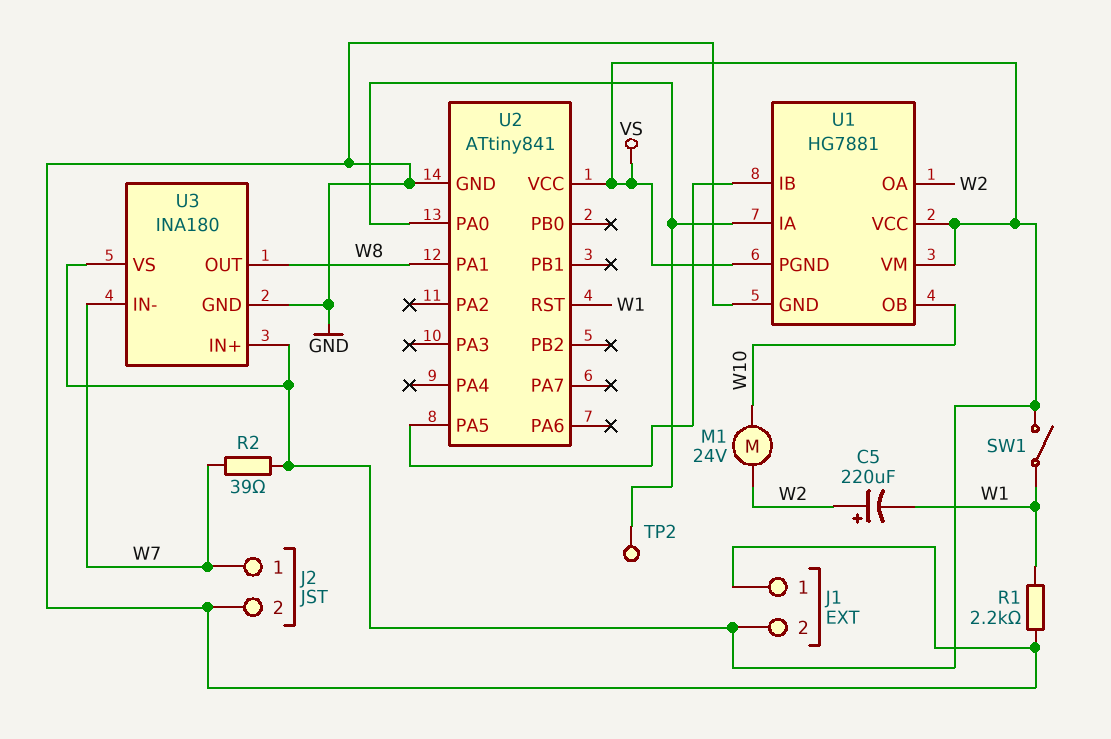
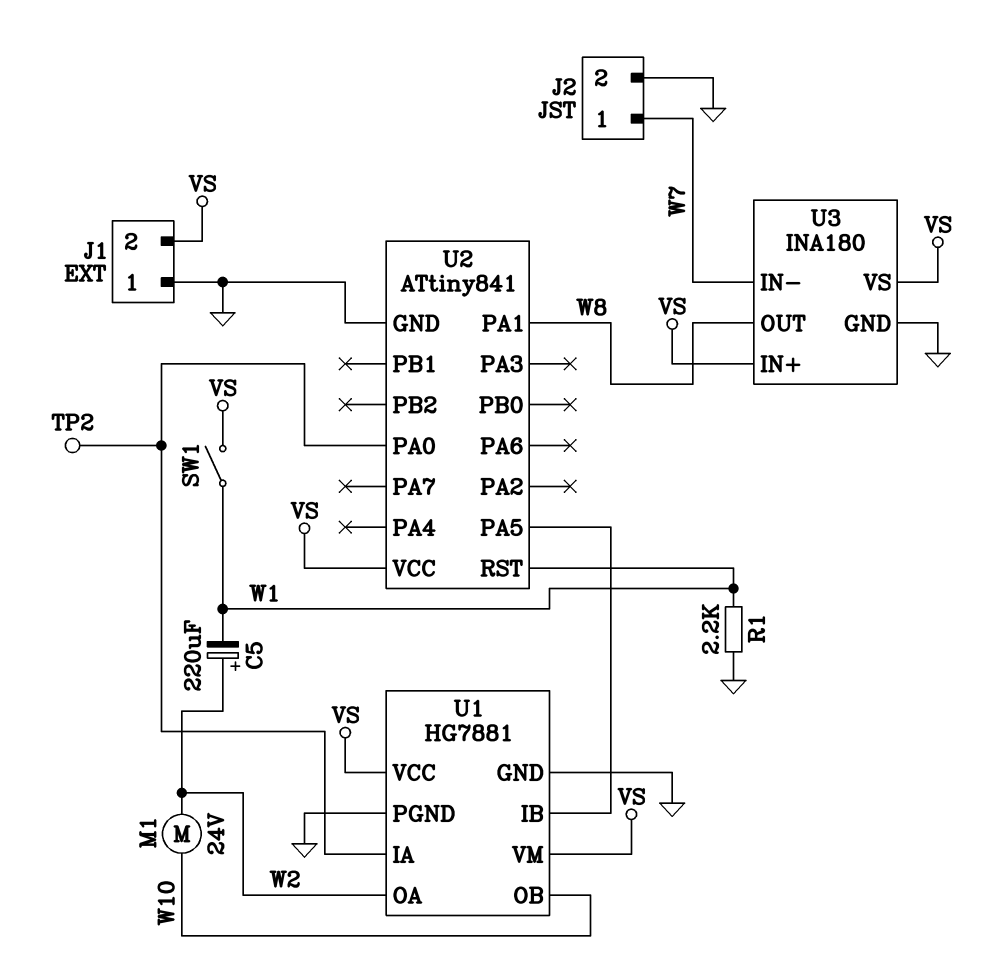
R2: 39 (VS, W7) -> none
U1 pin PGND: VS -> GND

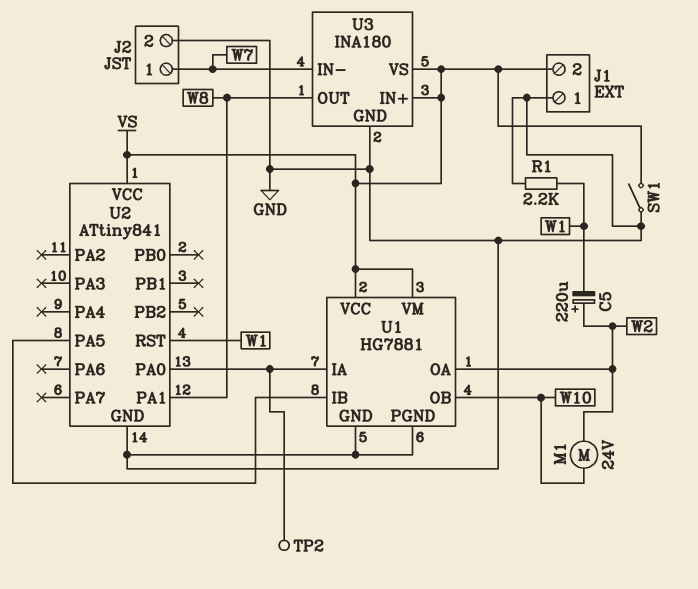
SW1: switch (VS, W1) -> switch (GND, VS)

